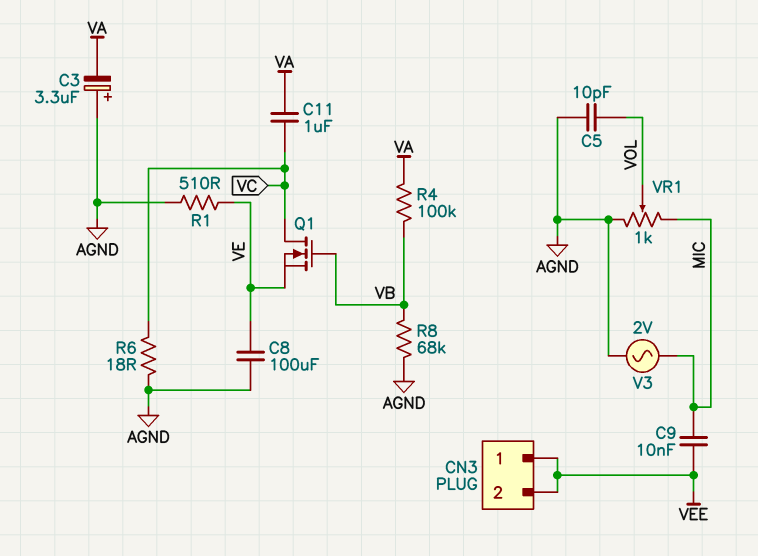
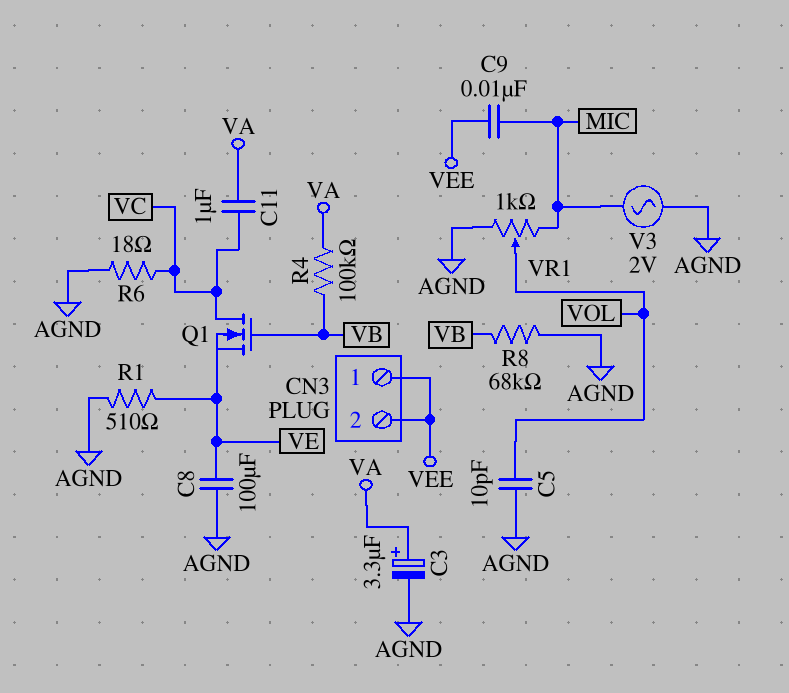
C3: 3.3uF (plus AGND, minus VA) -> 3.3uF (plus VA, minus AGND)

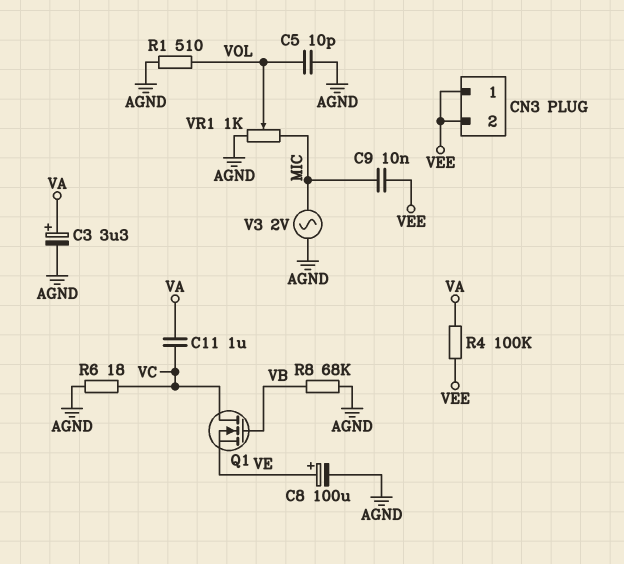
C8: 100uF (AGND, VE) -> 100uF (plus VE, minus AGND)
R1: 510 (AGND, VE) -> 510 (AGND, VOL)
R4: 100k (VA, VB) -> 100k (VA, VEE)

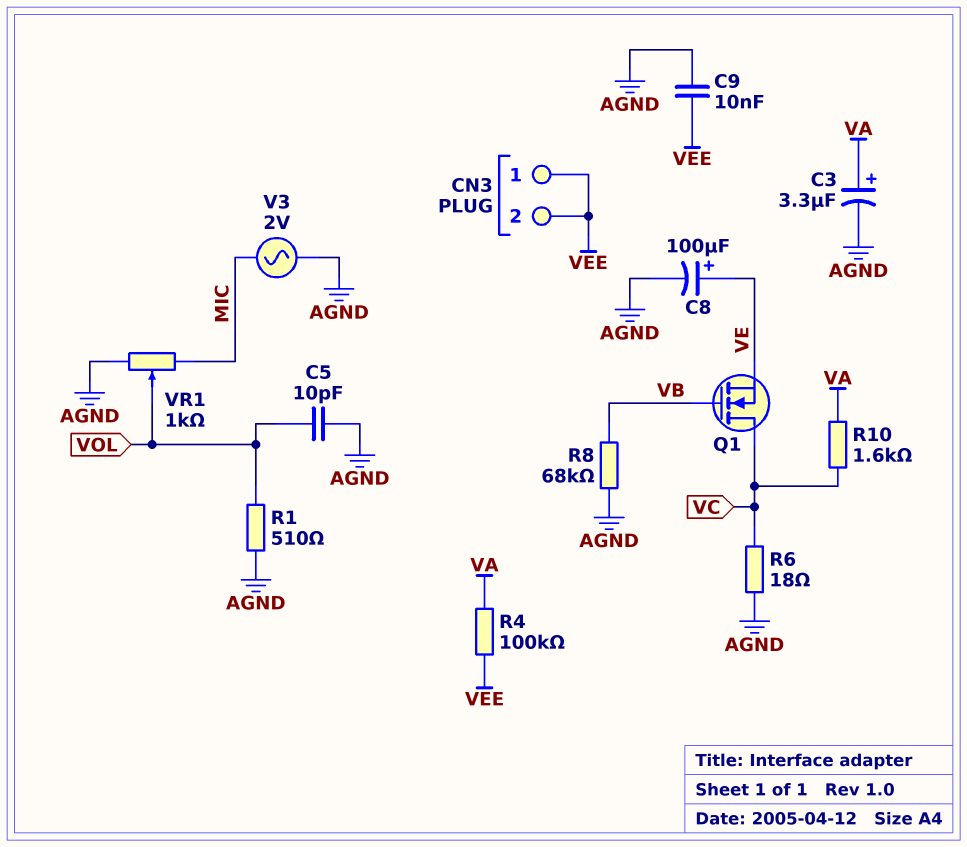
C9: 10nF (MIC, VEE) -> 10nF (AGND, VEE)
C11: 1uF (VA, VC) -> none
R10: none -> 1.6k (VA, VC)

